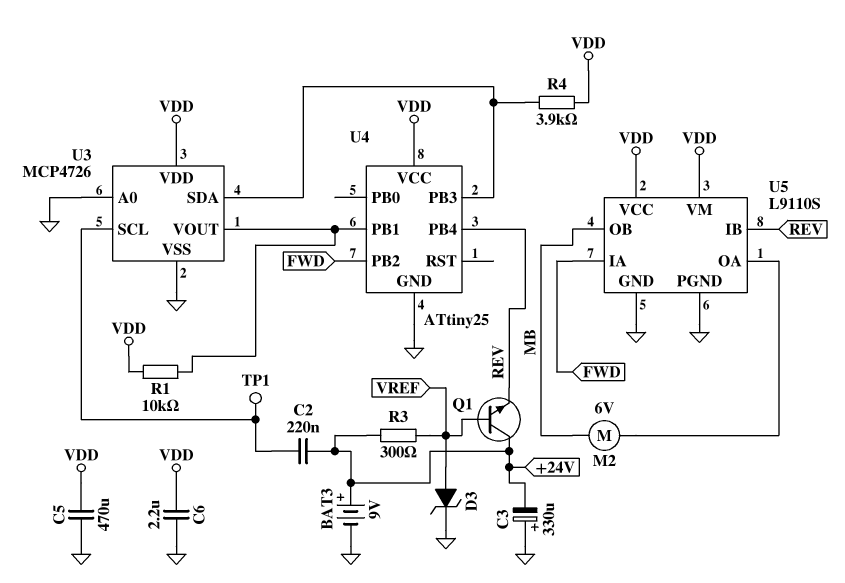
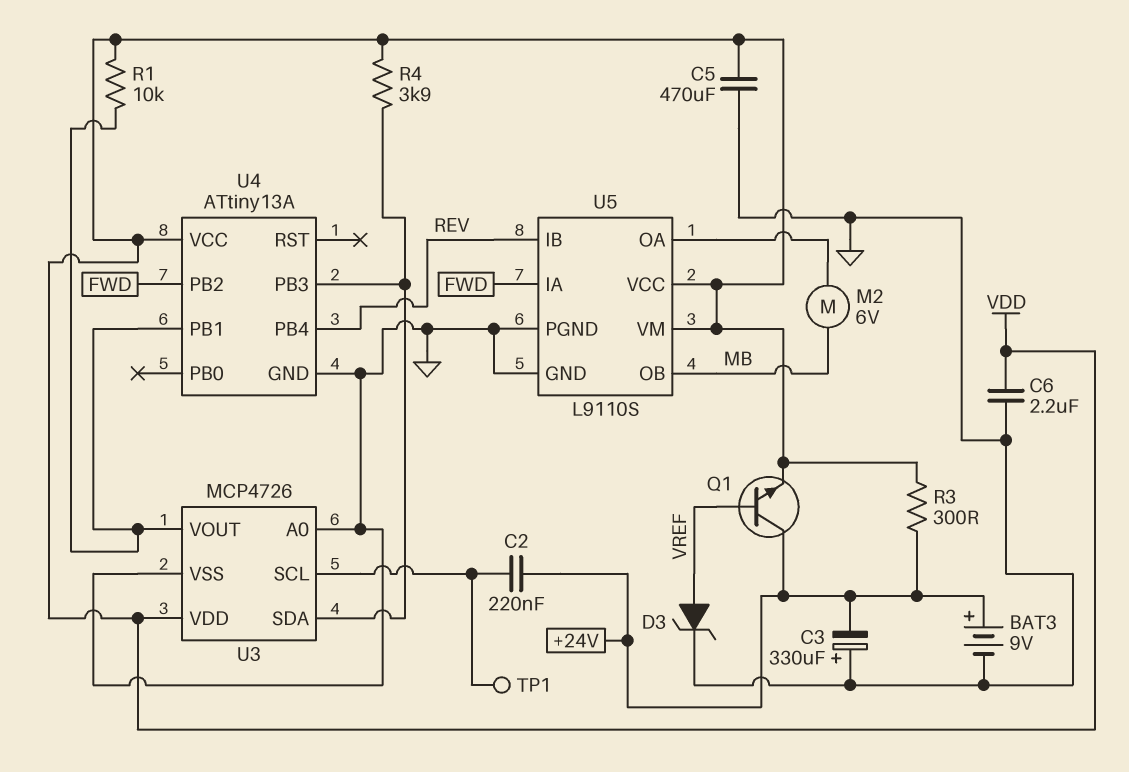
Q1: NPN (B VREF, C +24V, E REV) -> NPN (B VREF, C +24V, E VDD)
R3: 300 (+24V, VREF) -> 300 (+24V, VDD)
U4: ATtiny25 -> ATtiny13A

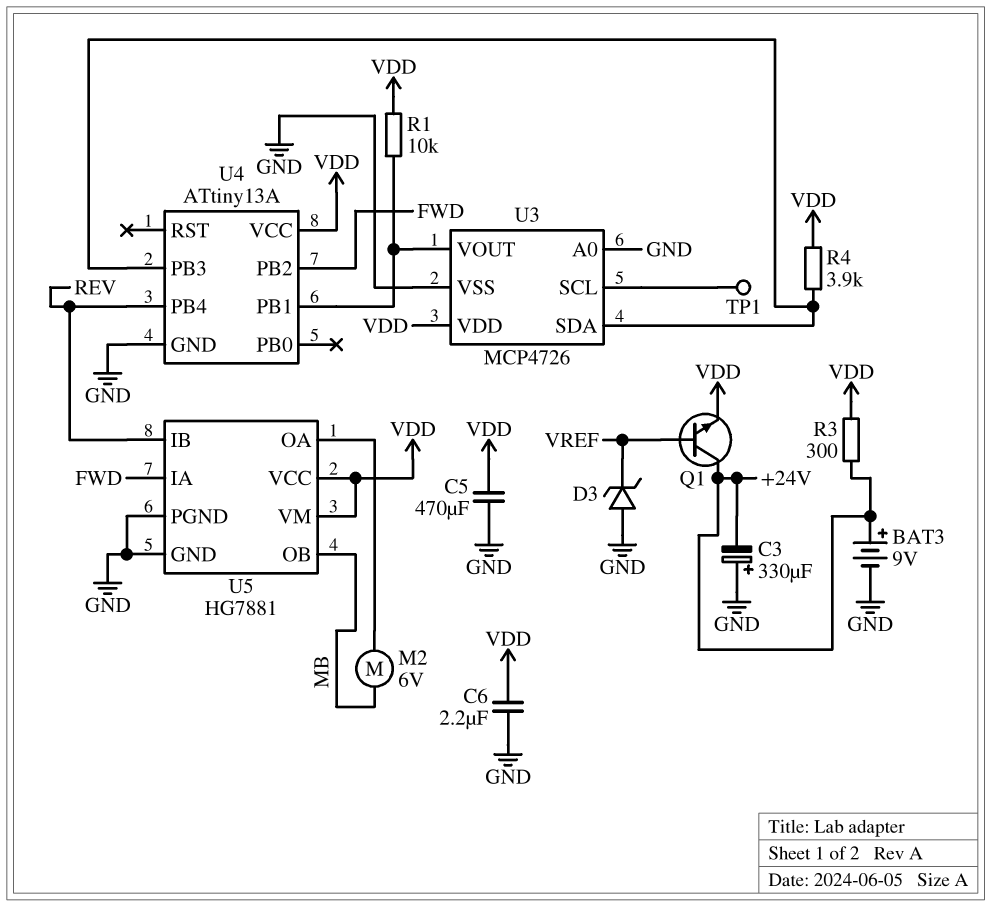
C2: 220nF (+24V, U3/SCL) -> none
D3: zener (A VREF, K GND) -> zener (A GND, K VREF)
U5: L9110S -> HG7881

